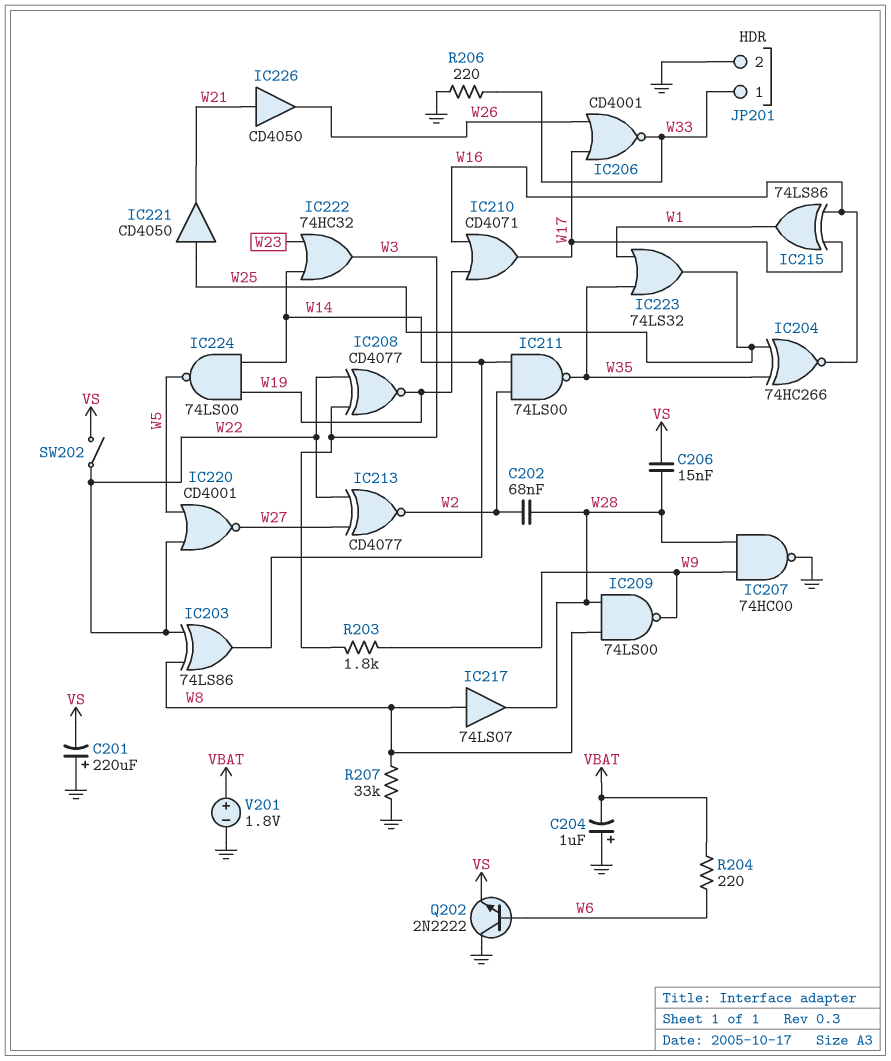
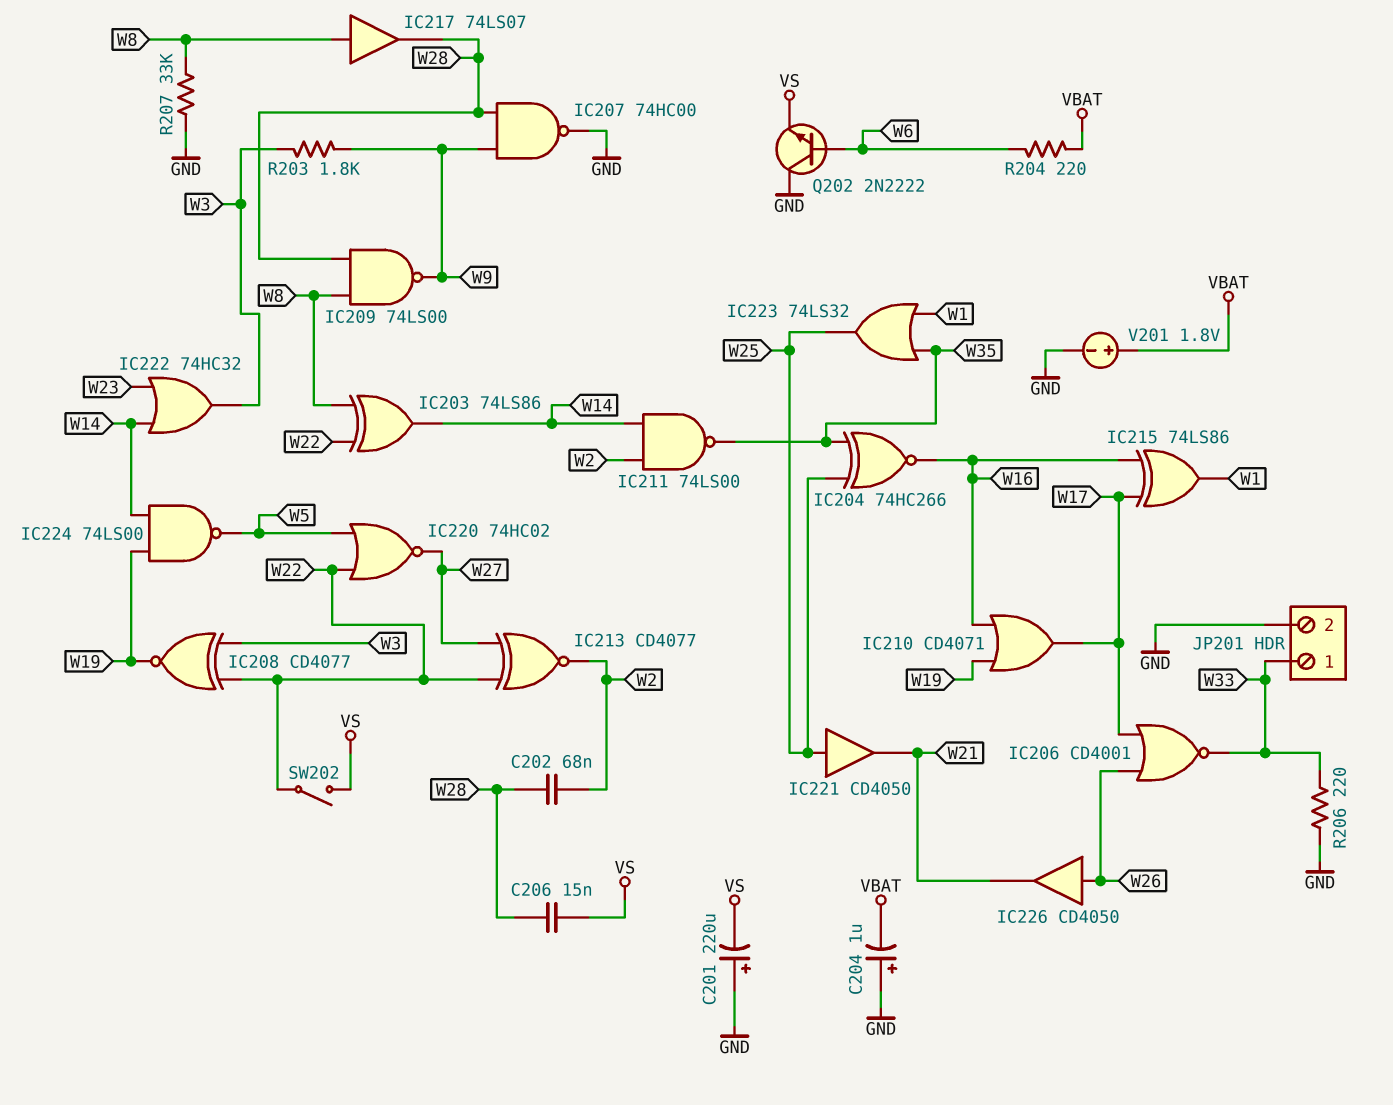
IC220: NOR CD4001 (in W5, in W22, out W27) -> NOR 74HC02 (in W5, in W22, out W27)
IC226: buffer CD4050 (in W21, out W26) -> buffer CD4050 (in W26, out W21)

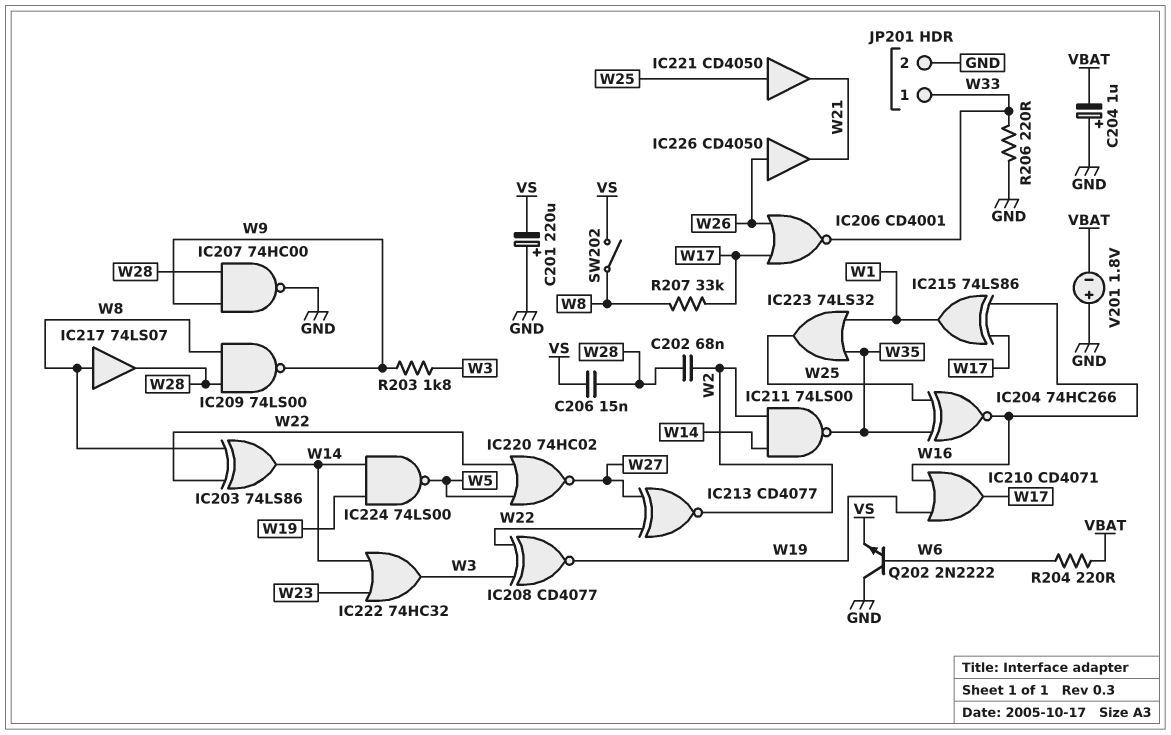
R207: 33k (GND, W8) -> 33k (W8, W17)
SW202: switch (VS, W22) -> switch (VS, W8)
V201: 1.8V (plus VBAT, minus GND) -> 1.8V (plus GND, minus VBAT)

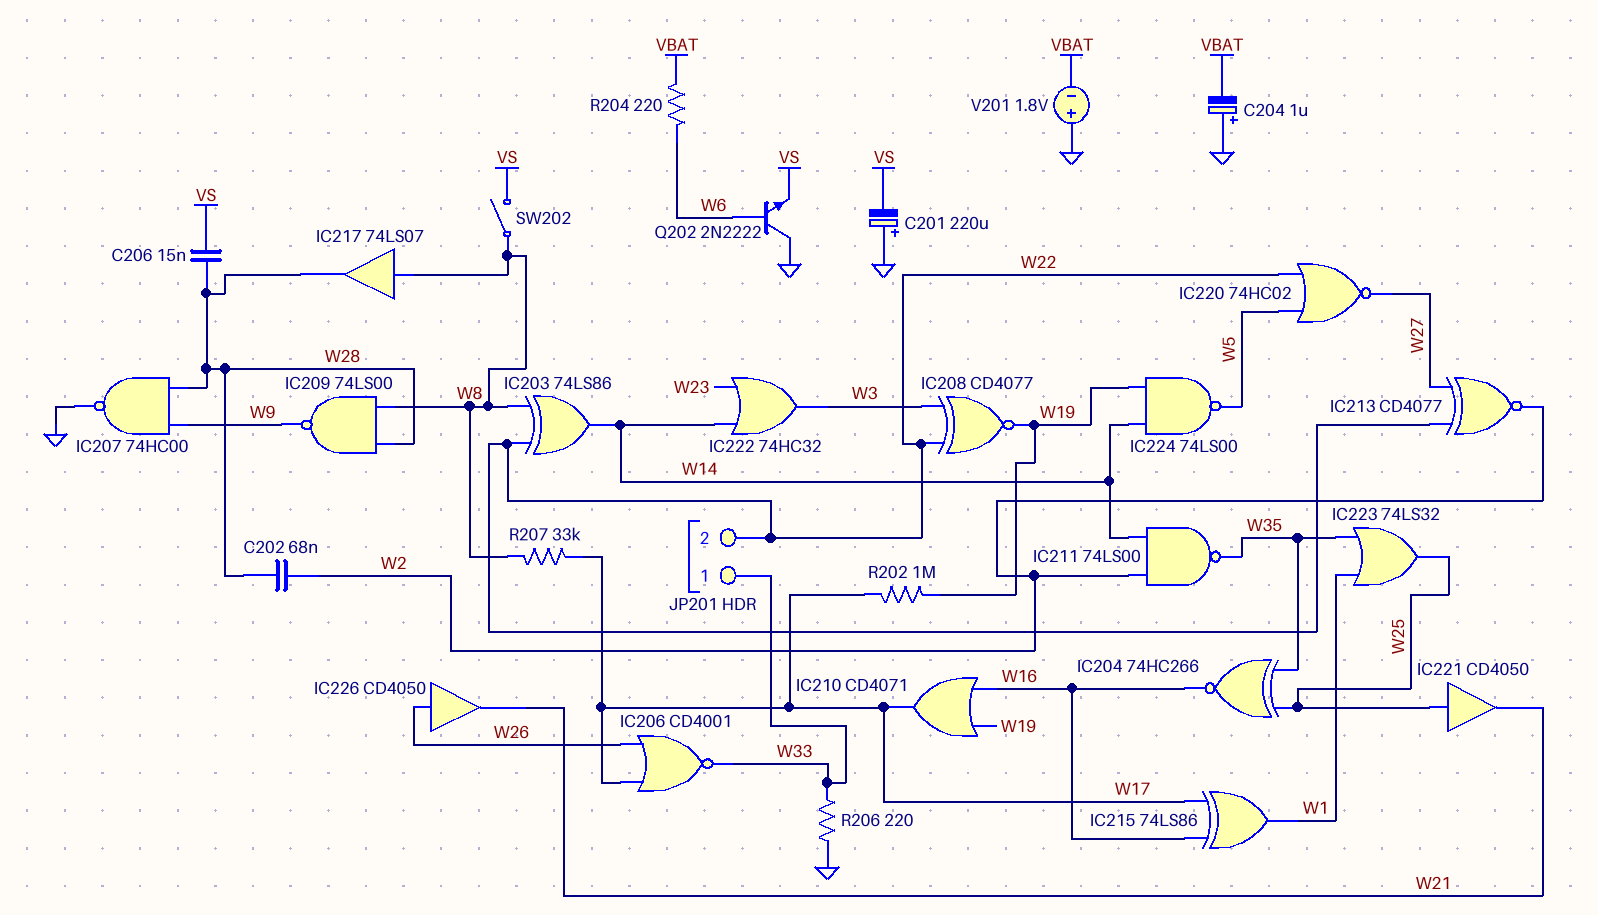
JP201 pin 2: GND -> W22
R202: none -> 1M (W17, W19)
R203: 1.8k (W3, W9) -> none

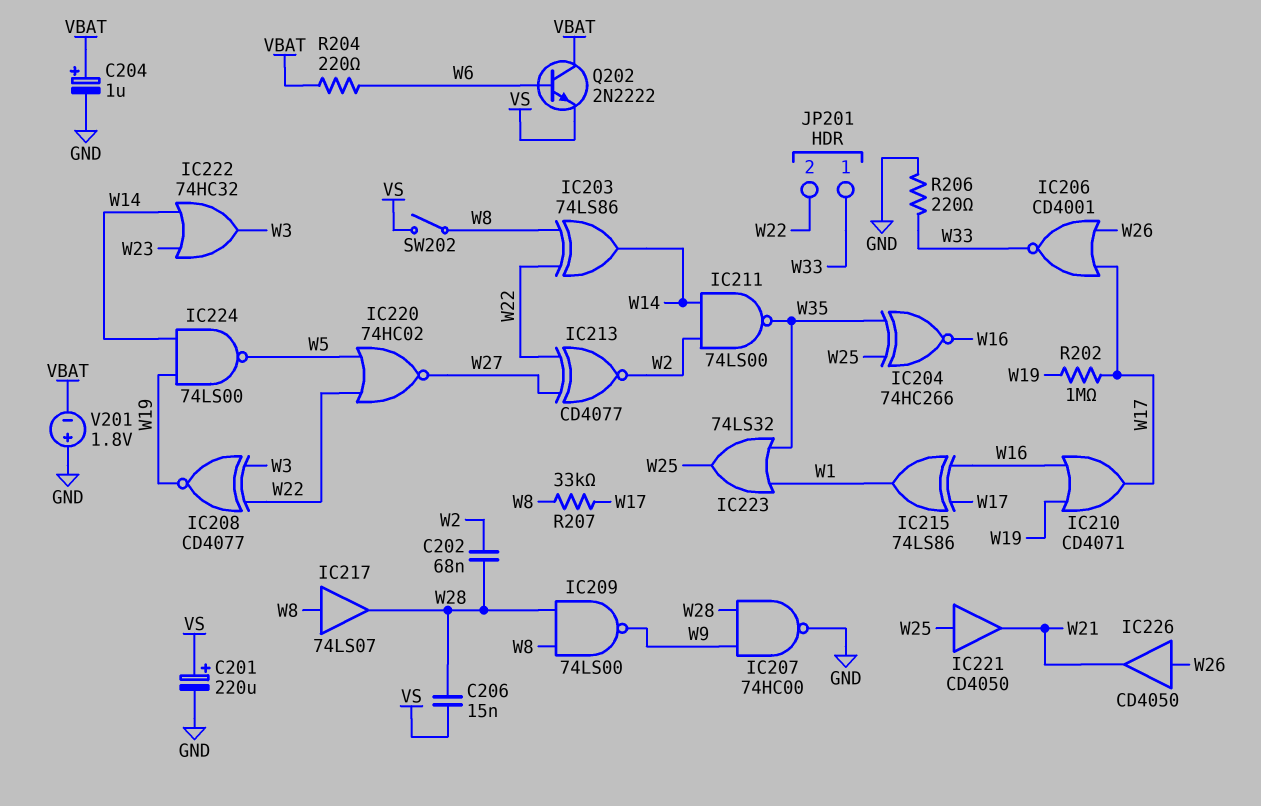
C201: 220uF (plus GND, minus VS) -> 220uF (plus VS, minus GND)
C204: 1uF (plus GND, minus VBAT) -> 1uF (plus VBAT, minus GND)
Q202: NPN 2N2222 (B W6, C GND, E VS) -> NPN 2N2222 (B W6, C VBAT, E VS)

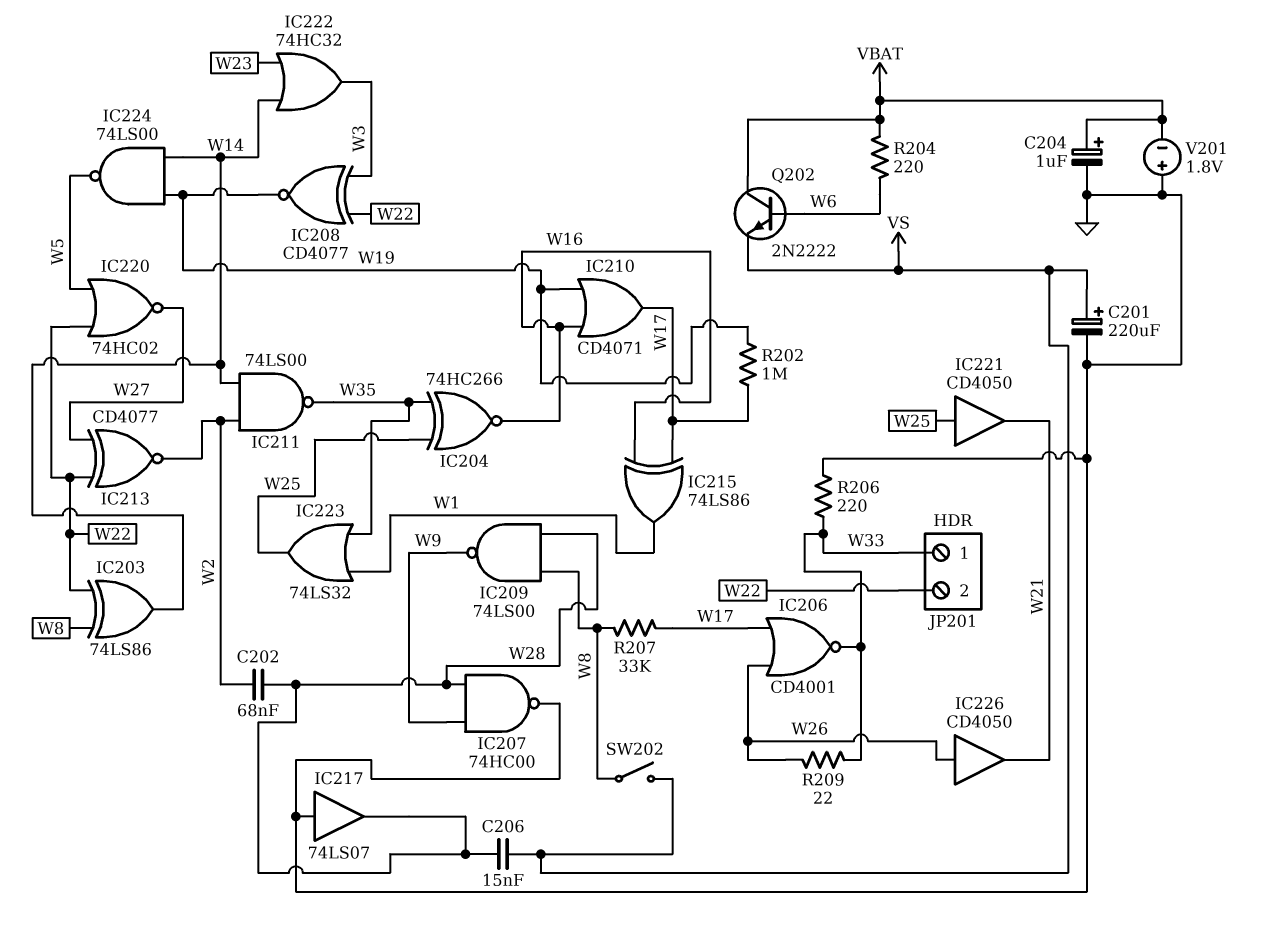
IC217: buffer 74LS07 (in W8, out W28) -> buffer 74LS07 (in GND, out W28)
R209: none -> 22 (W26, W33)

